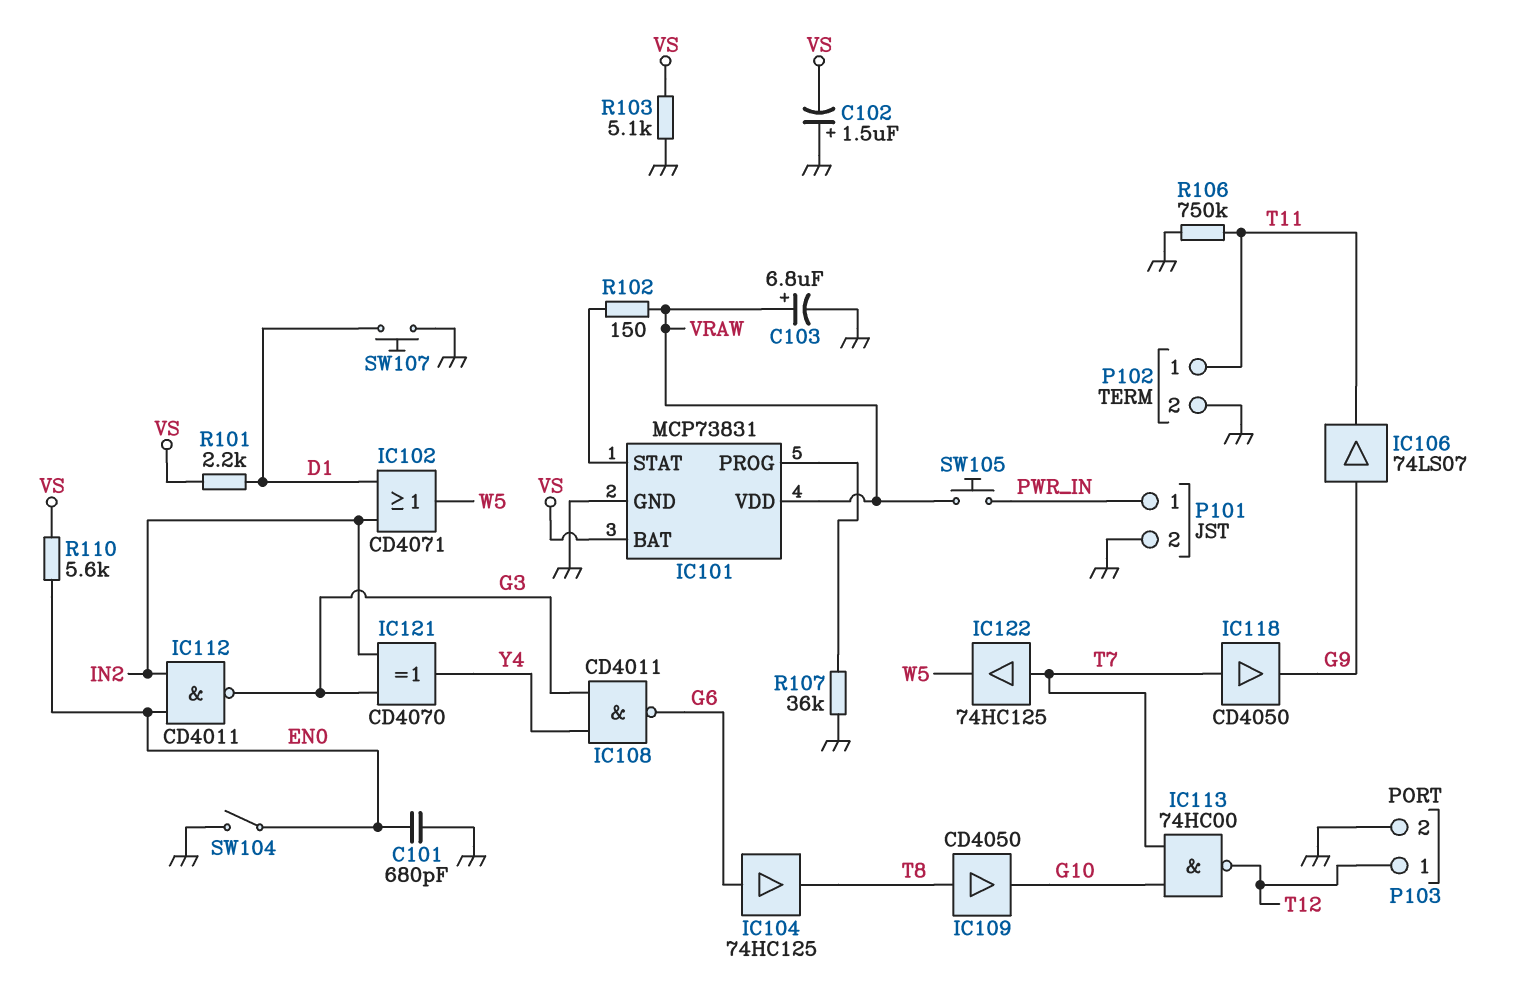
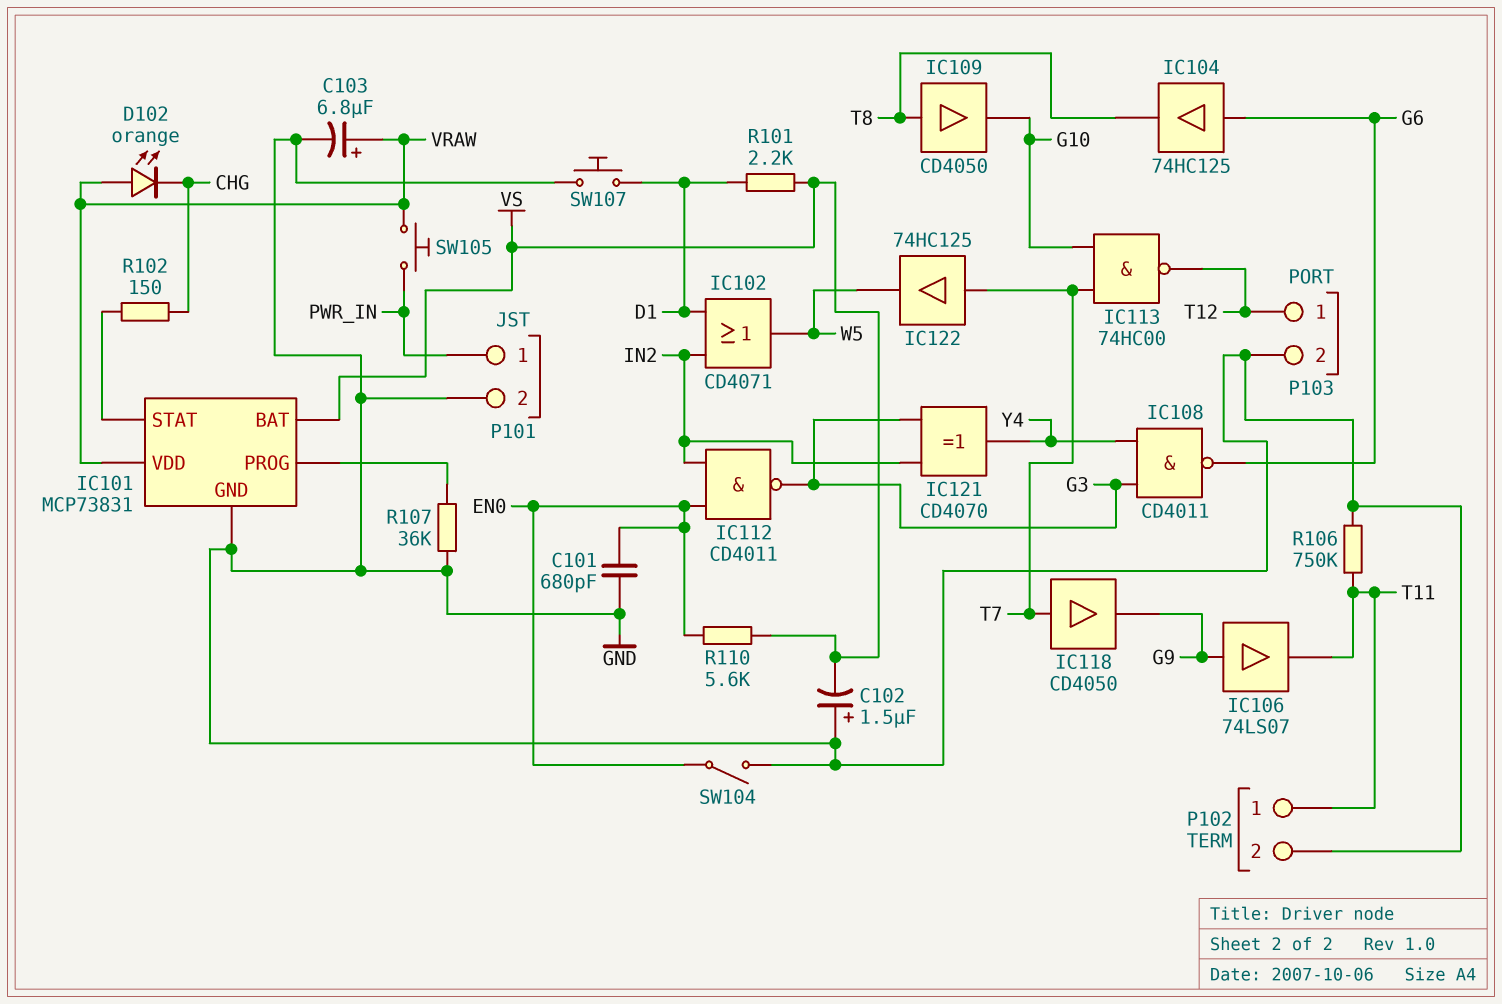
D102: none -> LED orange (A VRAW, K CHG)
R102: 150 (IC101/STAT, VRAW) -> 150 (CHG, IC101/STAT)
R103: 5.1k (GND, VS) -> none

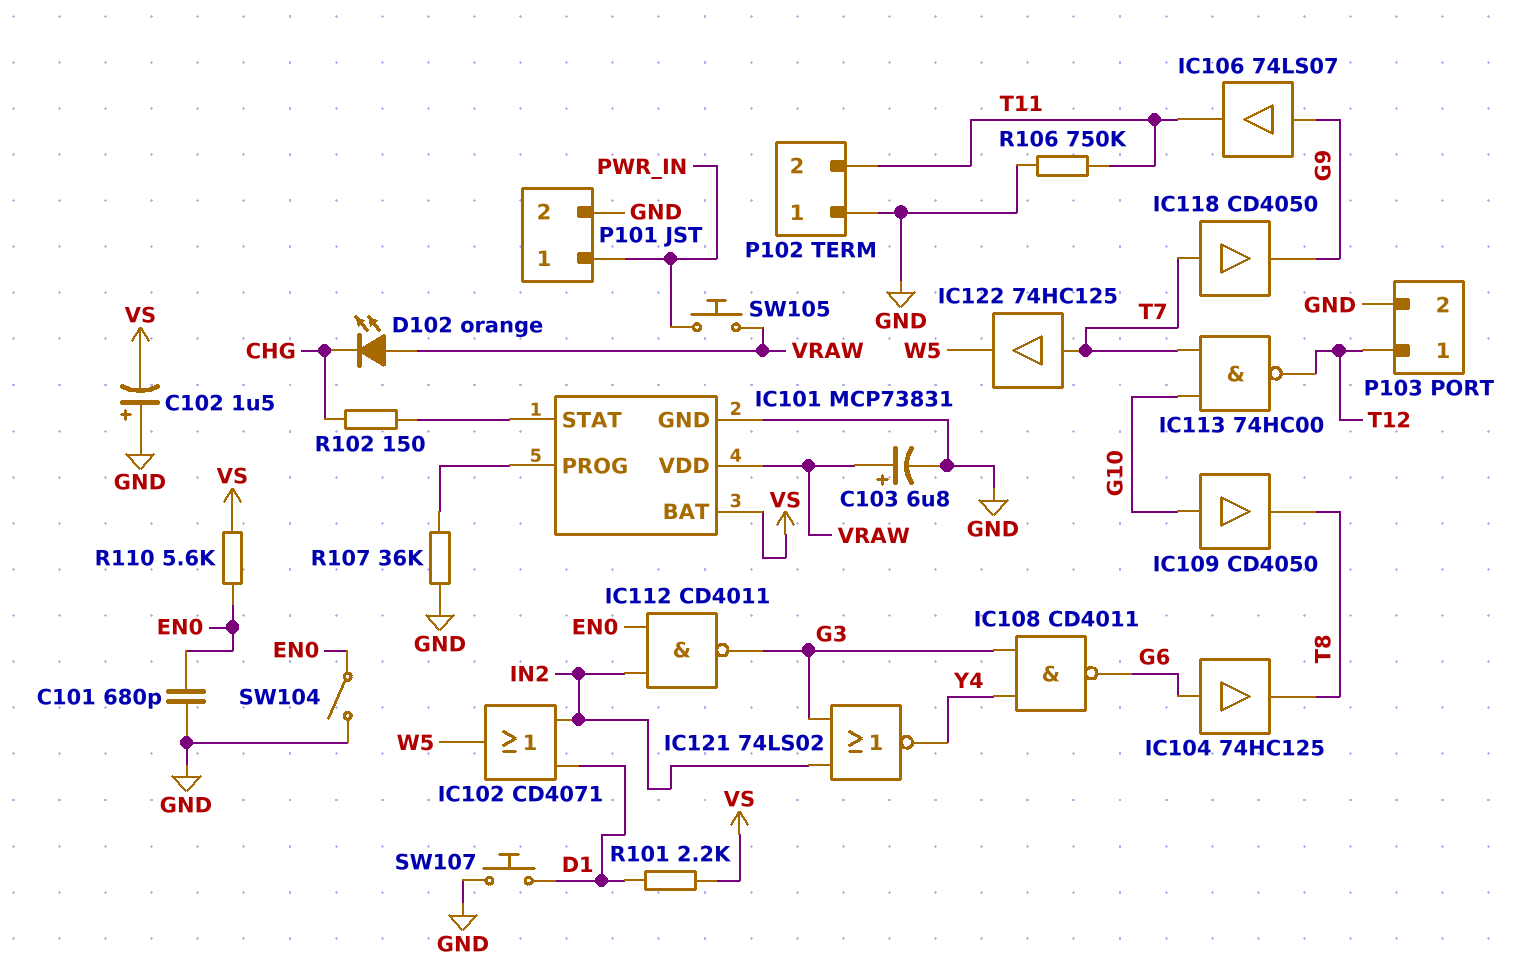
IC109: buffer CD4050 (in T8, out G10) -> buffer CD4050 (in G10, out T8)
IC121: XOR CD4070 (in G3, in IN2, out Y4) -> NOR 74LS02 (in G3, in IN2, out Y4)
P102 pin 1: T11 -> GND
P102 pin 2: GND -> T11

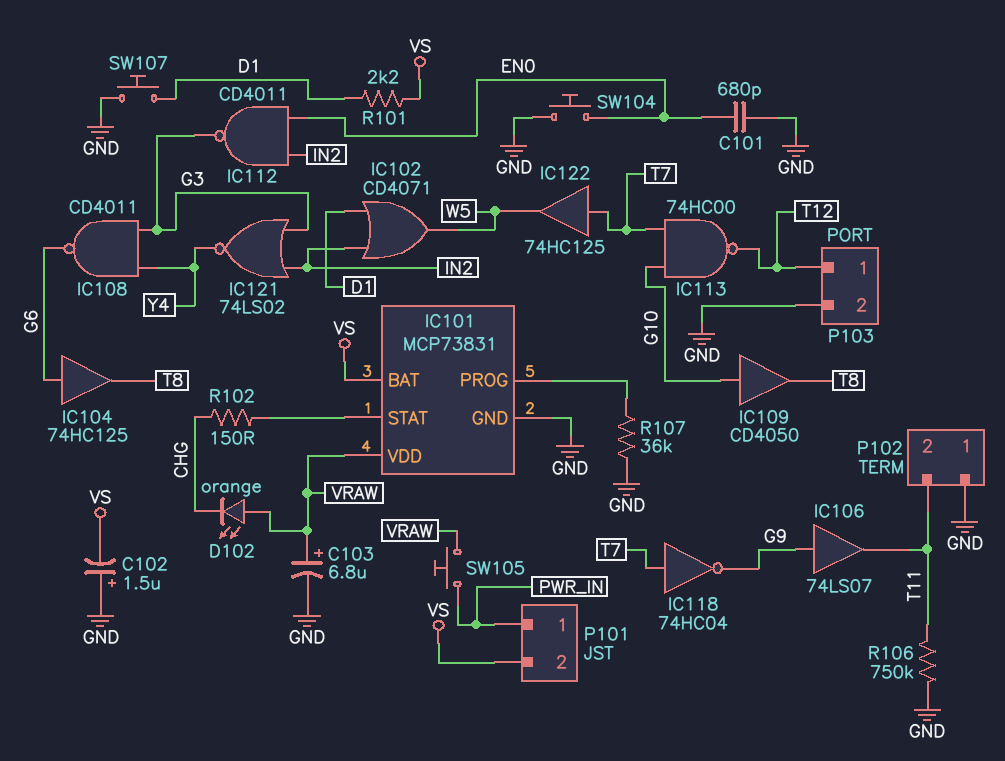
IC118: buffer CD4050 (in T7, out G9) -> NOT 74HC04 (in T7, out G9)
P101 pin 2: GND -> VS
R110: 5.6k (EN0, VS) -> none
SW104: switch (EN0, GND) -> button (EN0, GND)

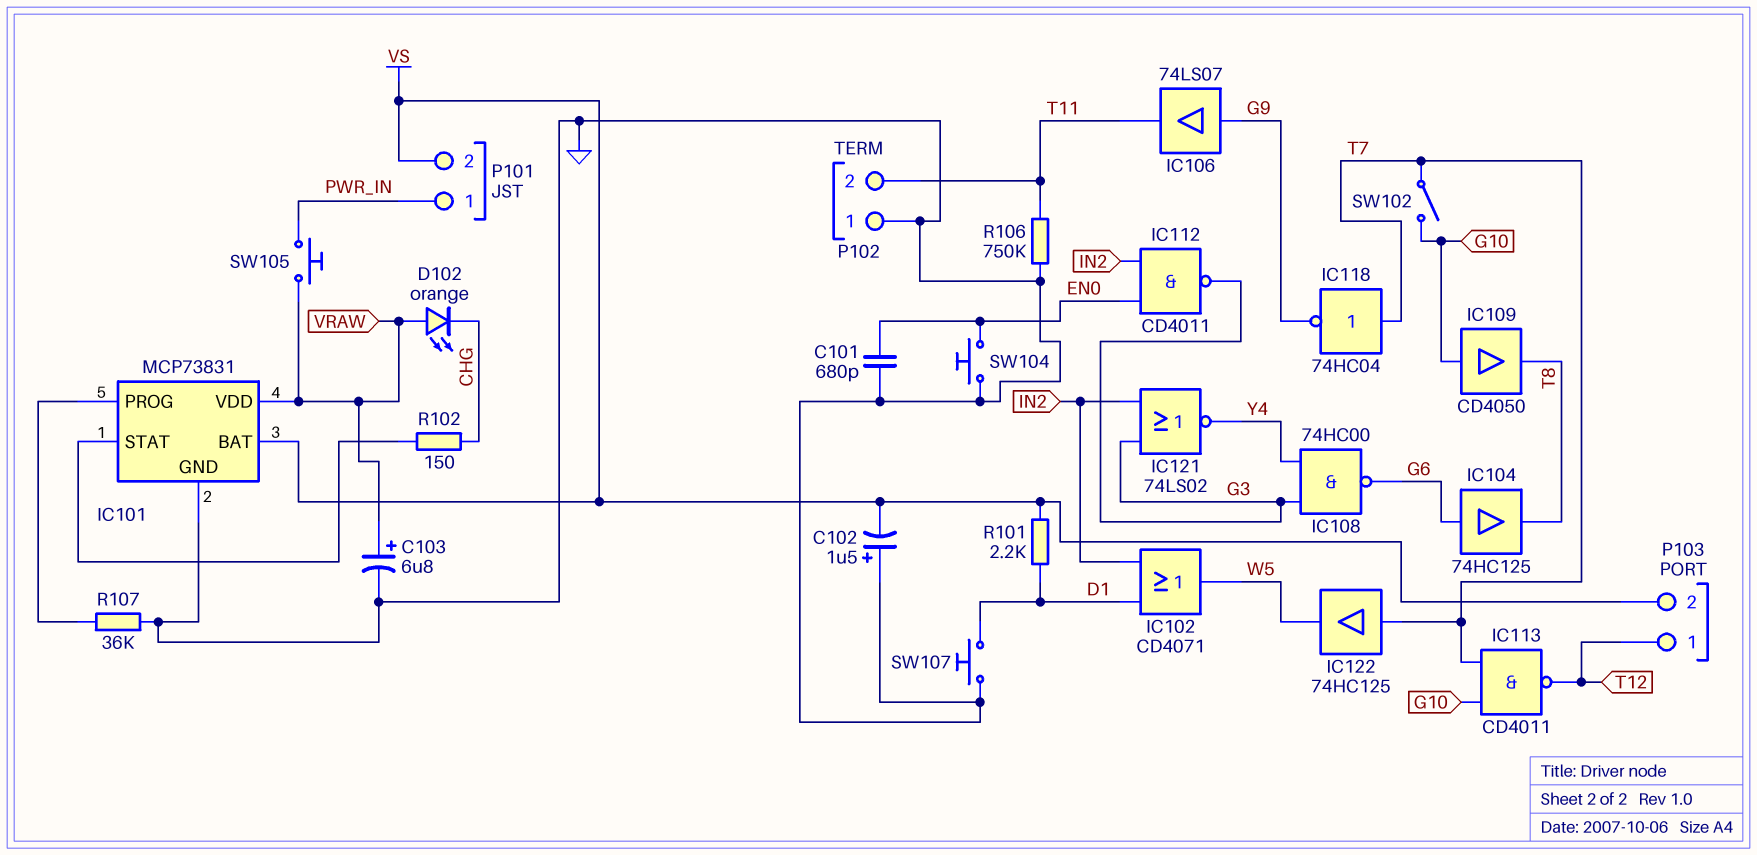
IC108: NAND CD4011 (in G3, in Y4, out G6) -> NAND 74HC00 (in G3, in Y4, out G6)
IC113: NAND 74HC00 (in G10, in T7, out T12) -> NAND CD4011 (in G10, in T7, out T12)
P103 pin 2: GND -> VS
SW102: none -> switch (G10, T7)

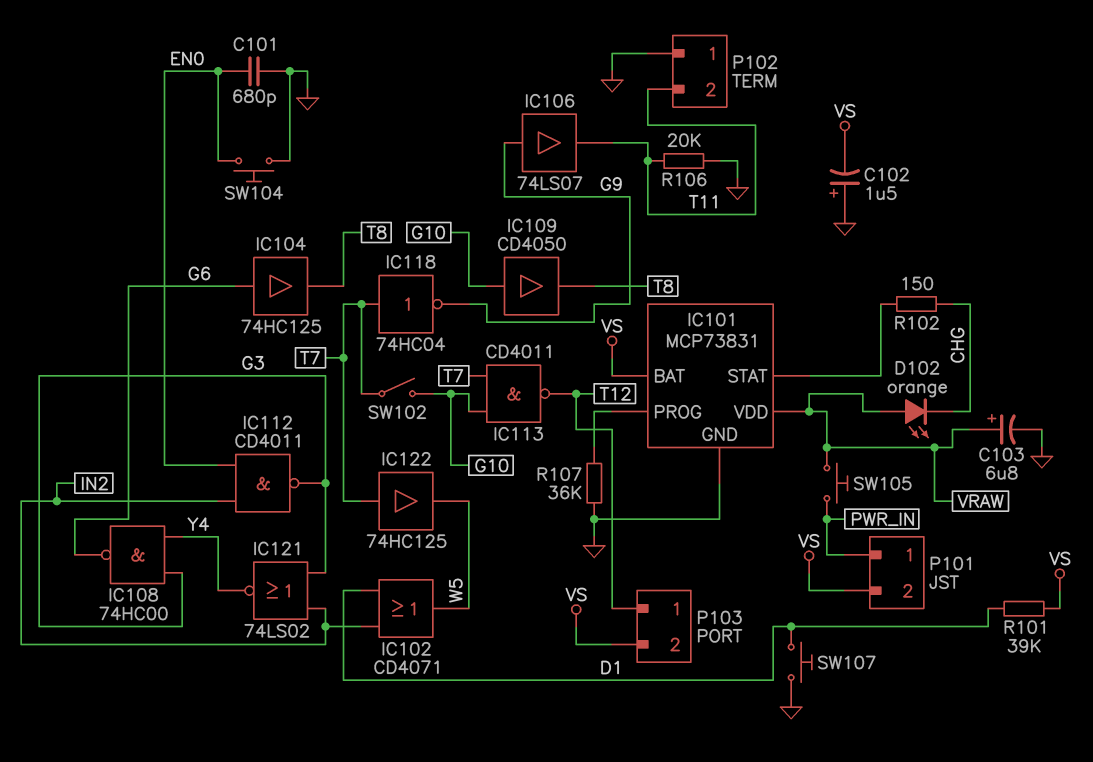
R101: 2.2k (D1, VS) -> 39k (D1, VS)
R106: 750k (GND, T11) -> 20k (GND, T11)

